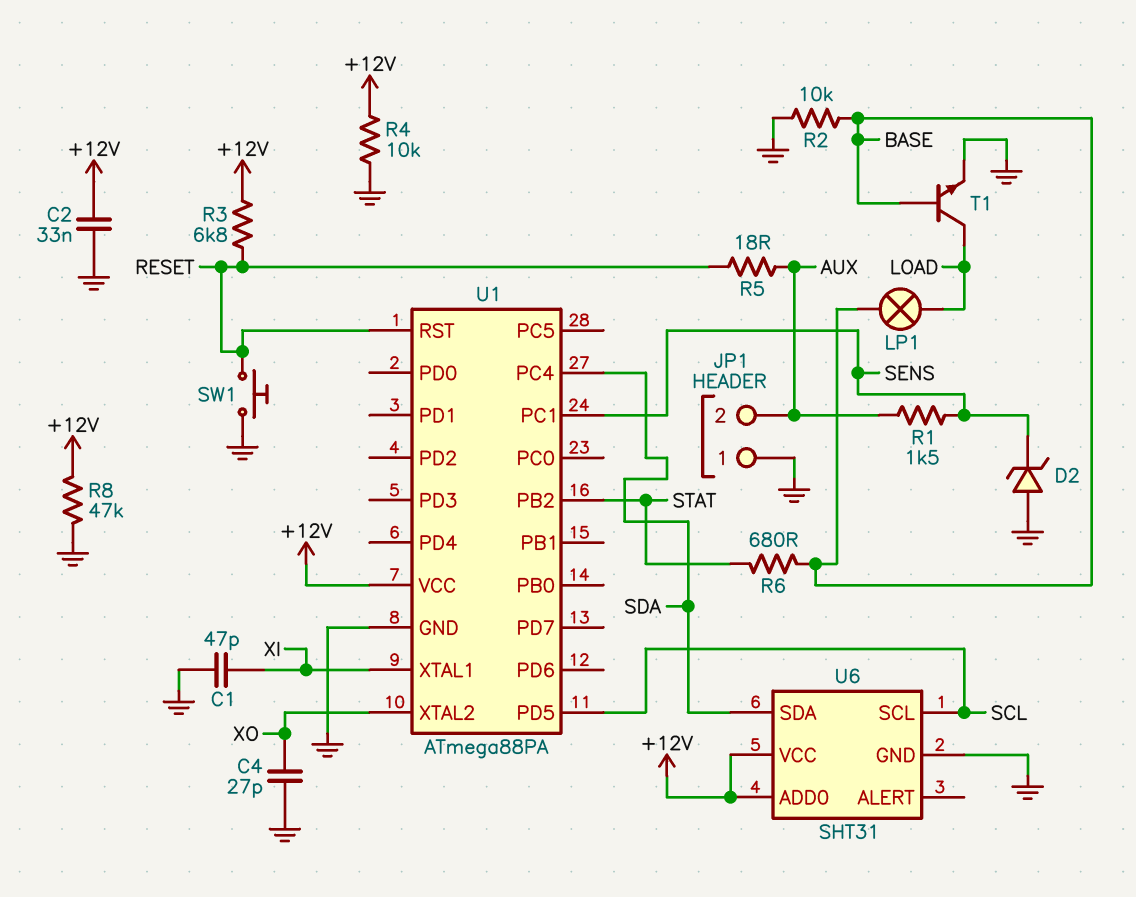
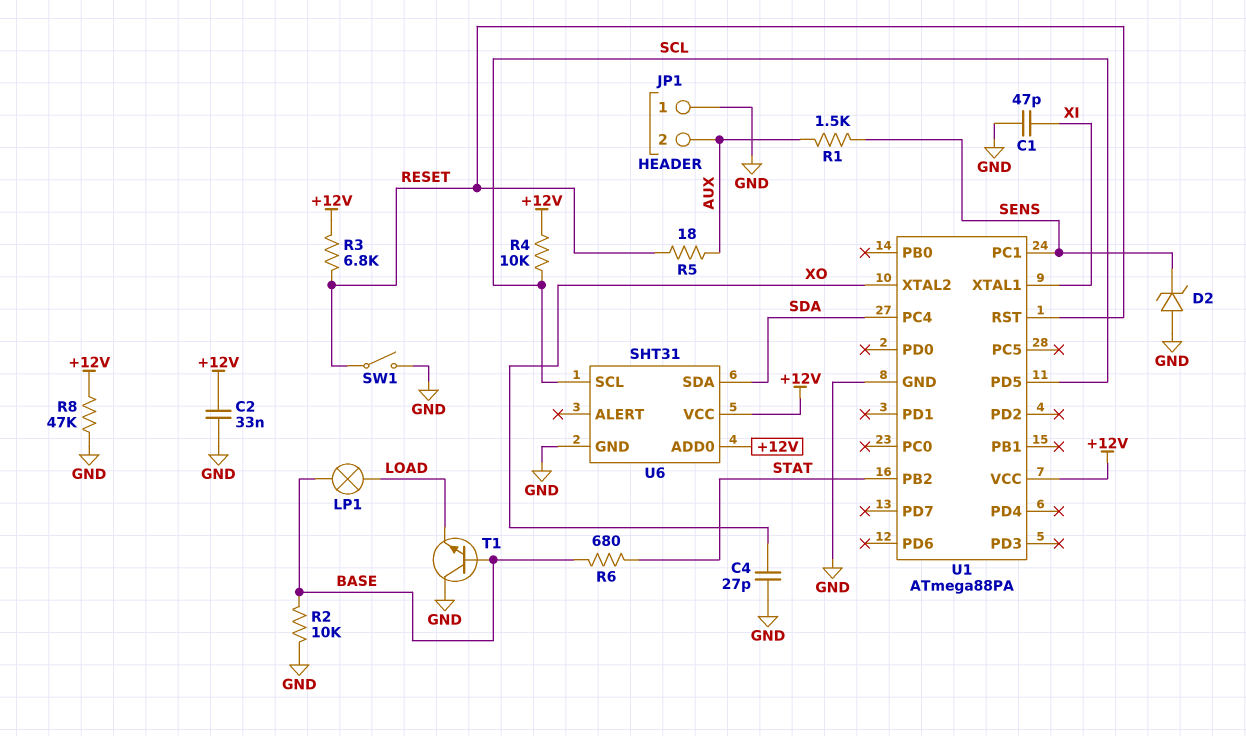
R4: 10k (+12V, GND) -> 10k (+12V, SCL)
SW1: button (GND, RESET) -> switch (GND, RESET)
T1: NPN (B BASE, C LOAD, E GND) -> NPN (B BASE, C GND, E LOAD)

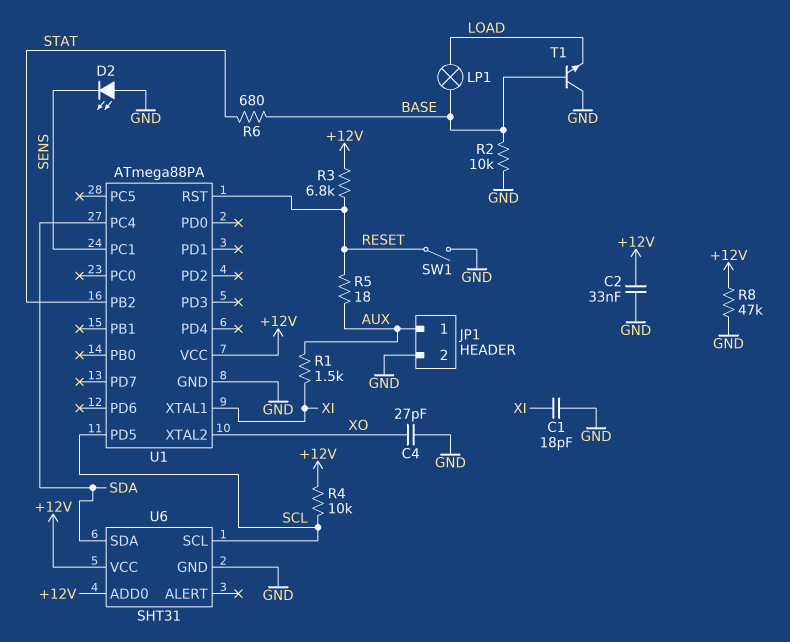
C1: 47pF (GND, XI) -> 18pF (GND, XI)
D2: zener (A GND, K SENS) -> LED (A GND, K SENS)
JP1 pin 1: GND -> AUX
JP1 pin 2: AUX -> GND
R1: 1.5k (AUX, SENS) -> 1.5k (AUX, XI)

